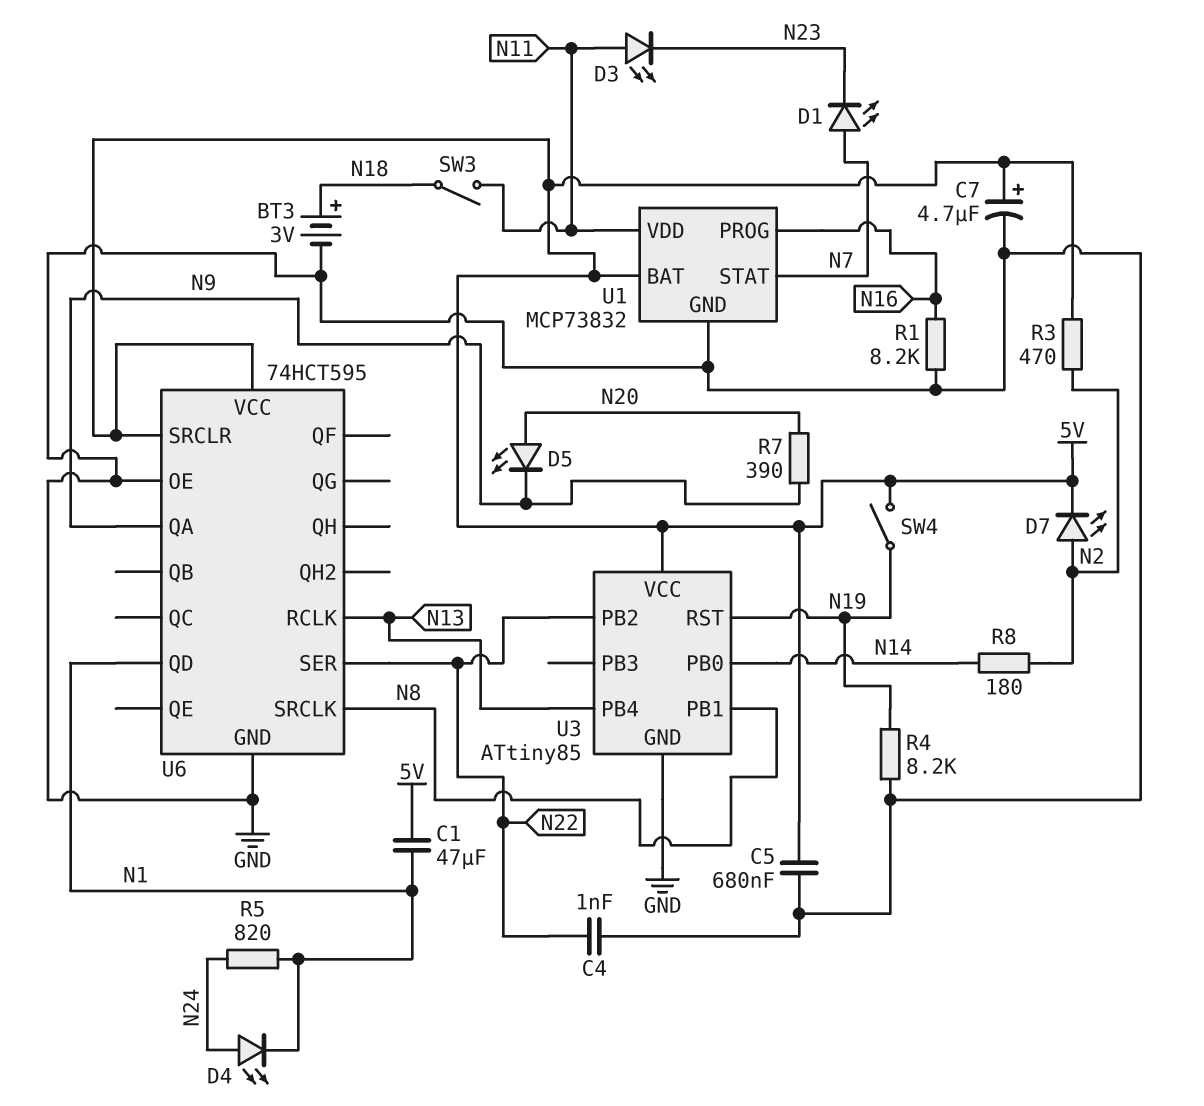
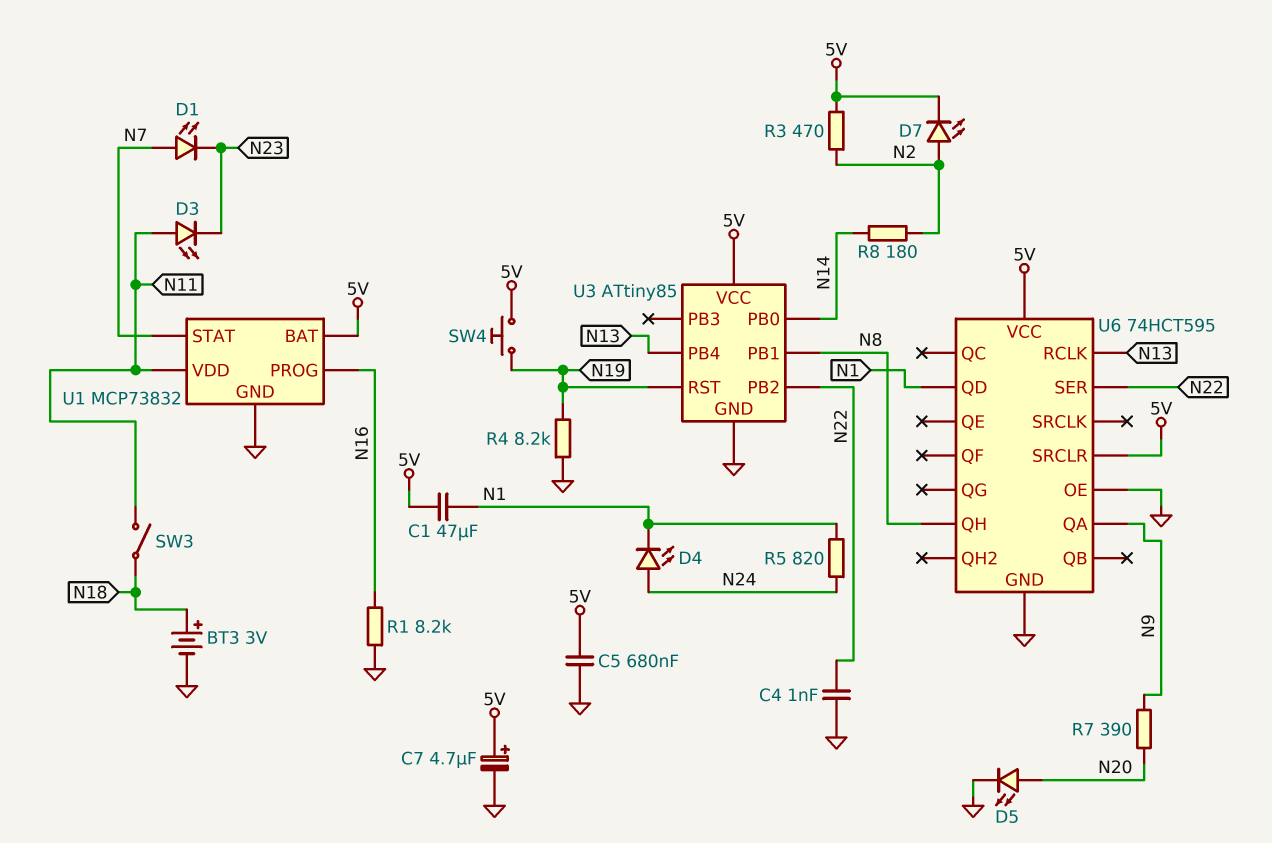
D5: LED (A N20, K N9) -> LED (A N20, K GND)
SW4: switch (5V, N19) -> button (5V, N19)
U6 pin QH: none -> N8
U6 pin SRCLK: N8 -> none

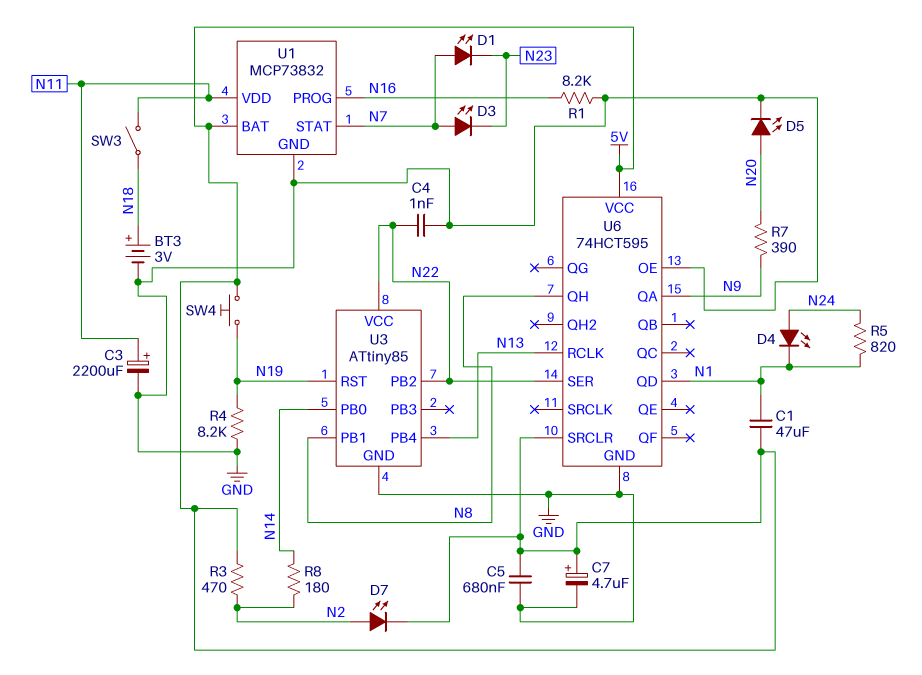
C3: none -> 2200uF (plus N11, minus GND)
D3: LED (A N11, K N23) -> LED (A N7, K N23)
U3 pin VCC: 5V -> N22

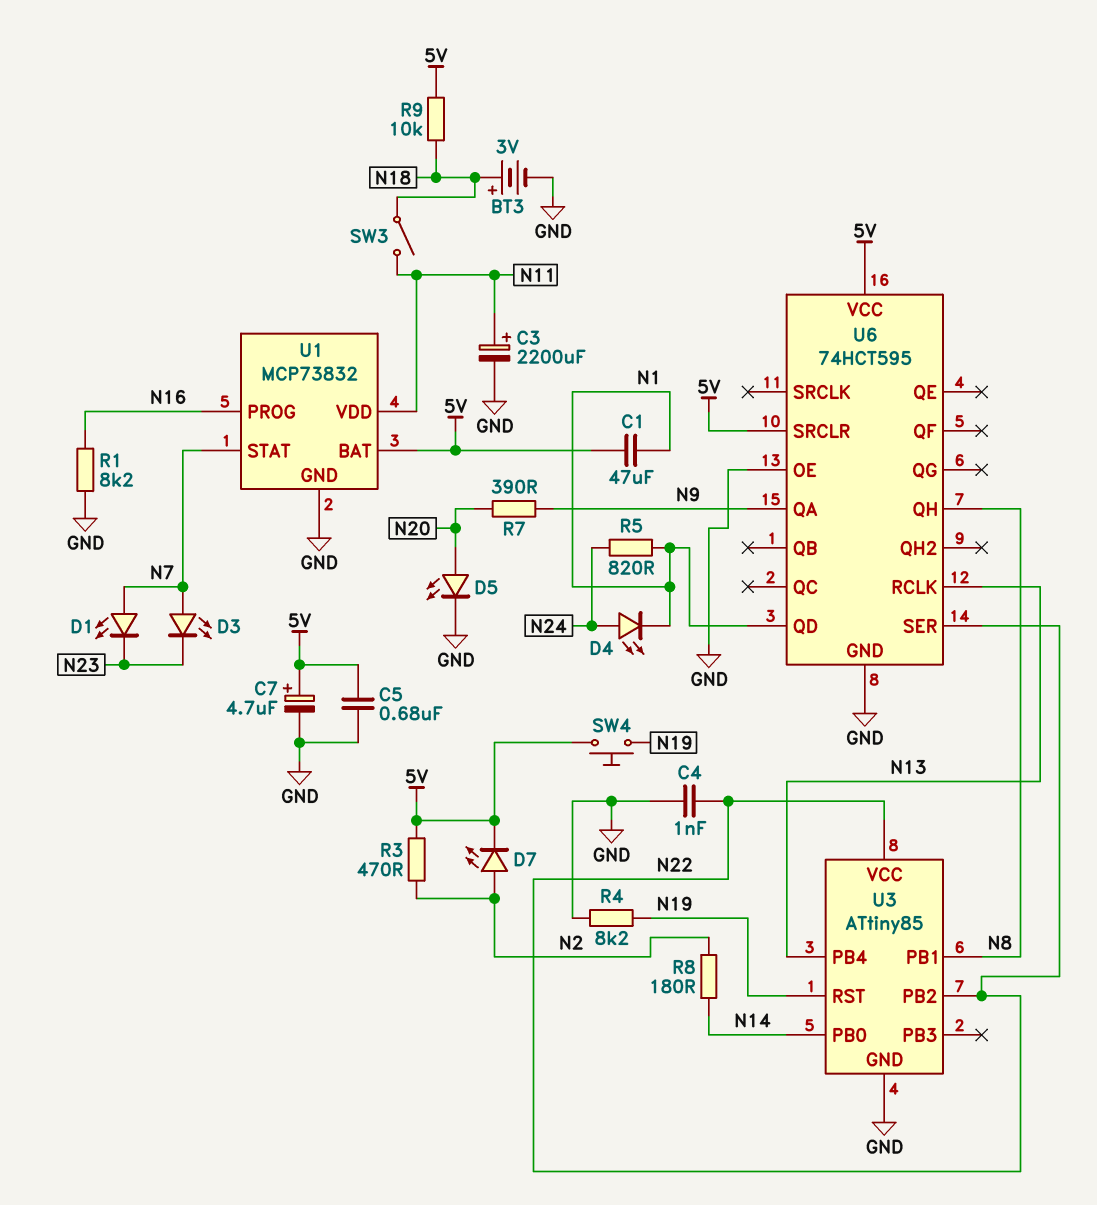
R9: none -> 10k (5V, N18)

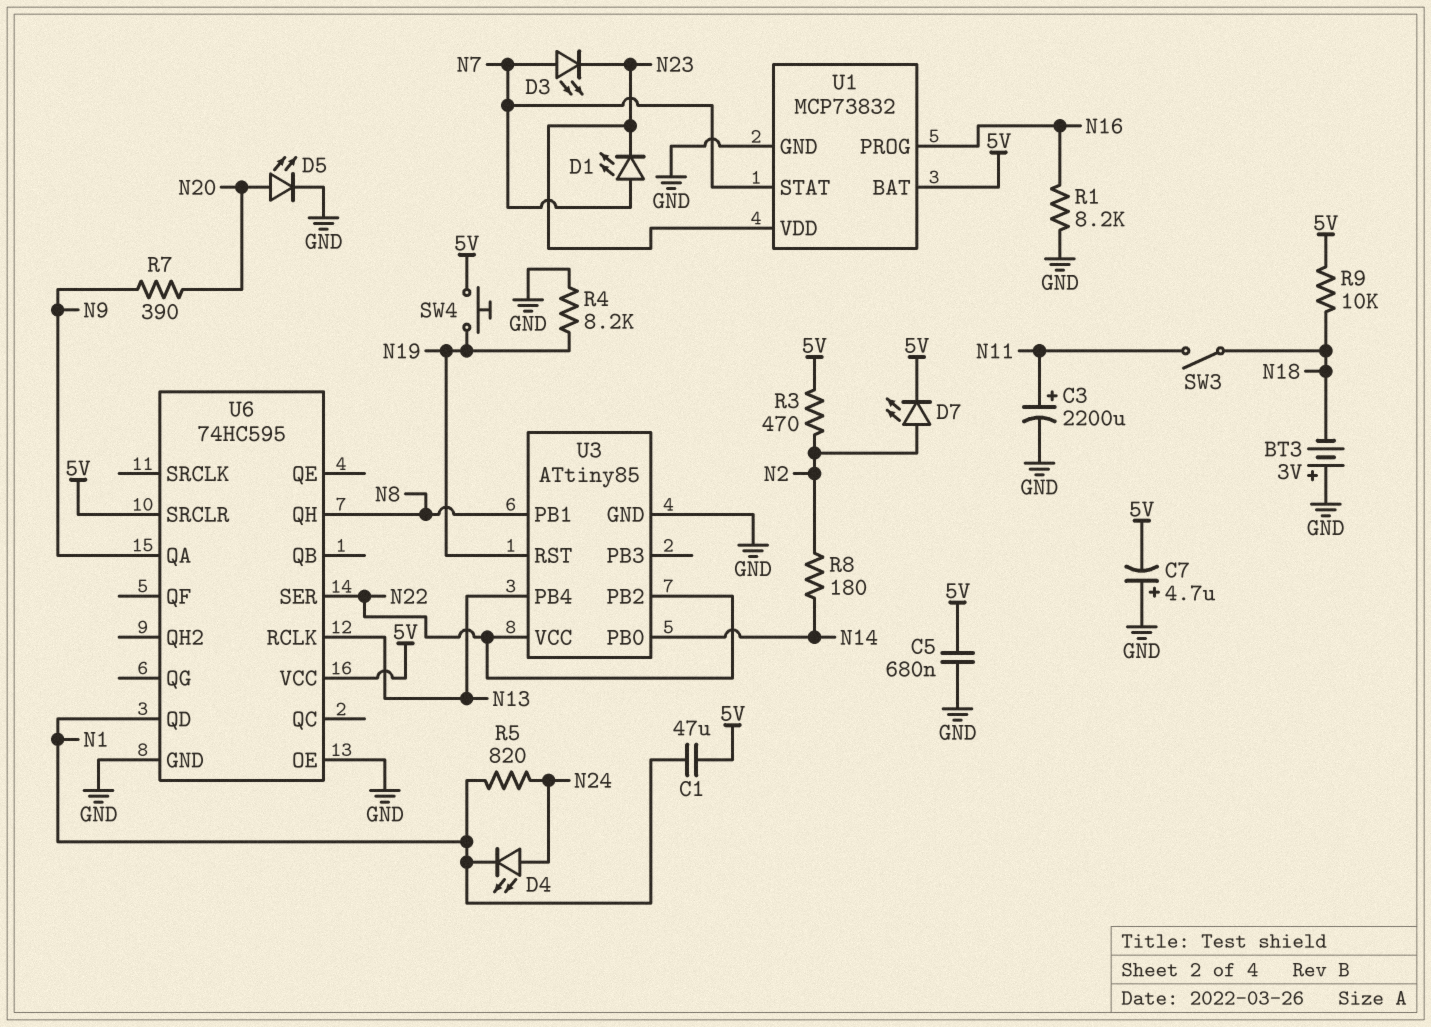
BT3: 3V (plus N18, minus GND) -> 3V (plus GND, minus N18)
C4: 1nF (GND, N22) -> none
C7: 4.7uF (plus 5V, minus GND) -> 4.7uF (plus GND, minus 5V)
U1 pin VDD: N11 -> N23
U6: 74HCT595 -> 74HC595

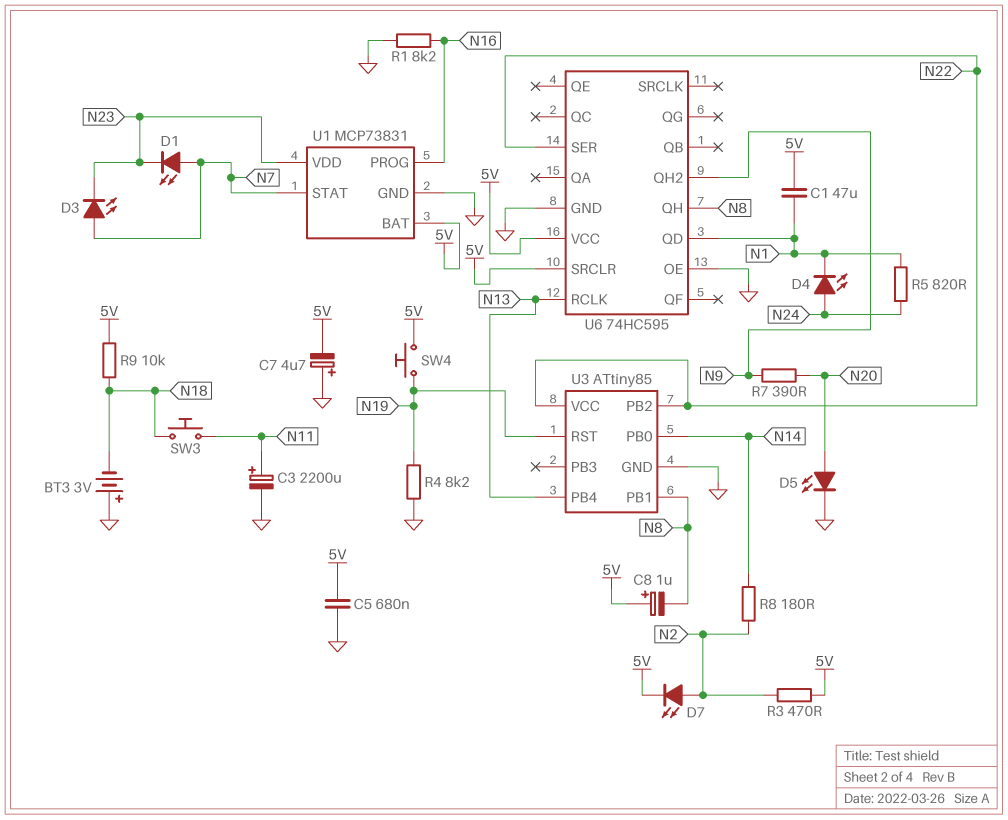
C8: none -> 1uF (plus 5V, minus N8)
SW3: switch (N11, N18) -> button (N11, N18)
U1: MCP73832 -> MCP73831
U6 pin QA: N9 -> none
U6 pin QH2: none -> N9

